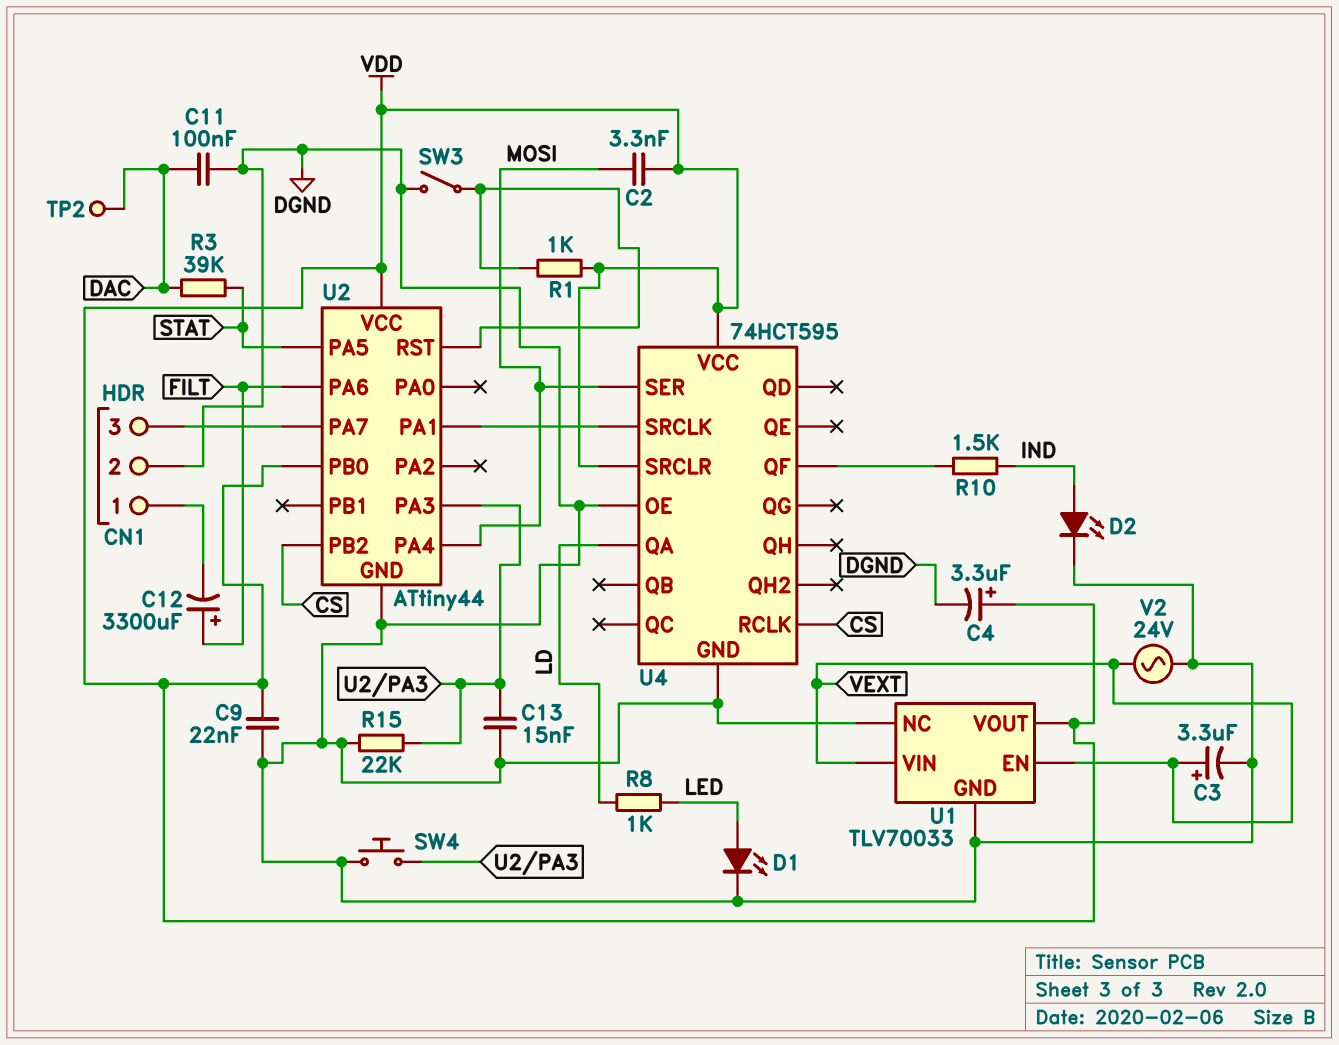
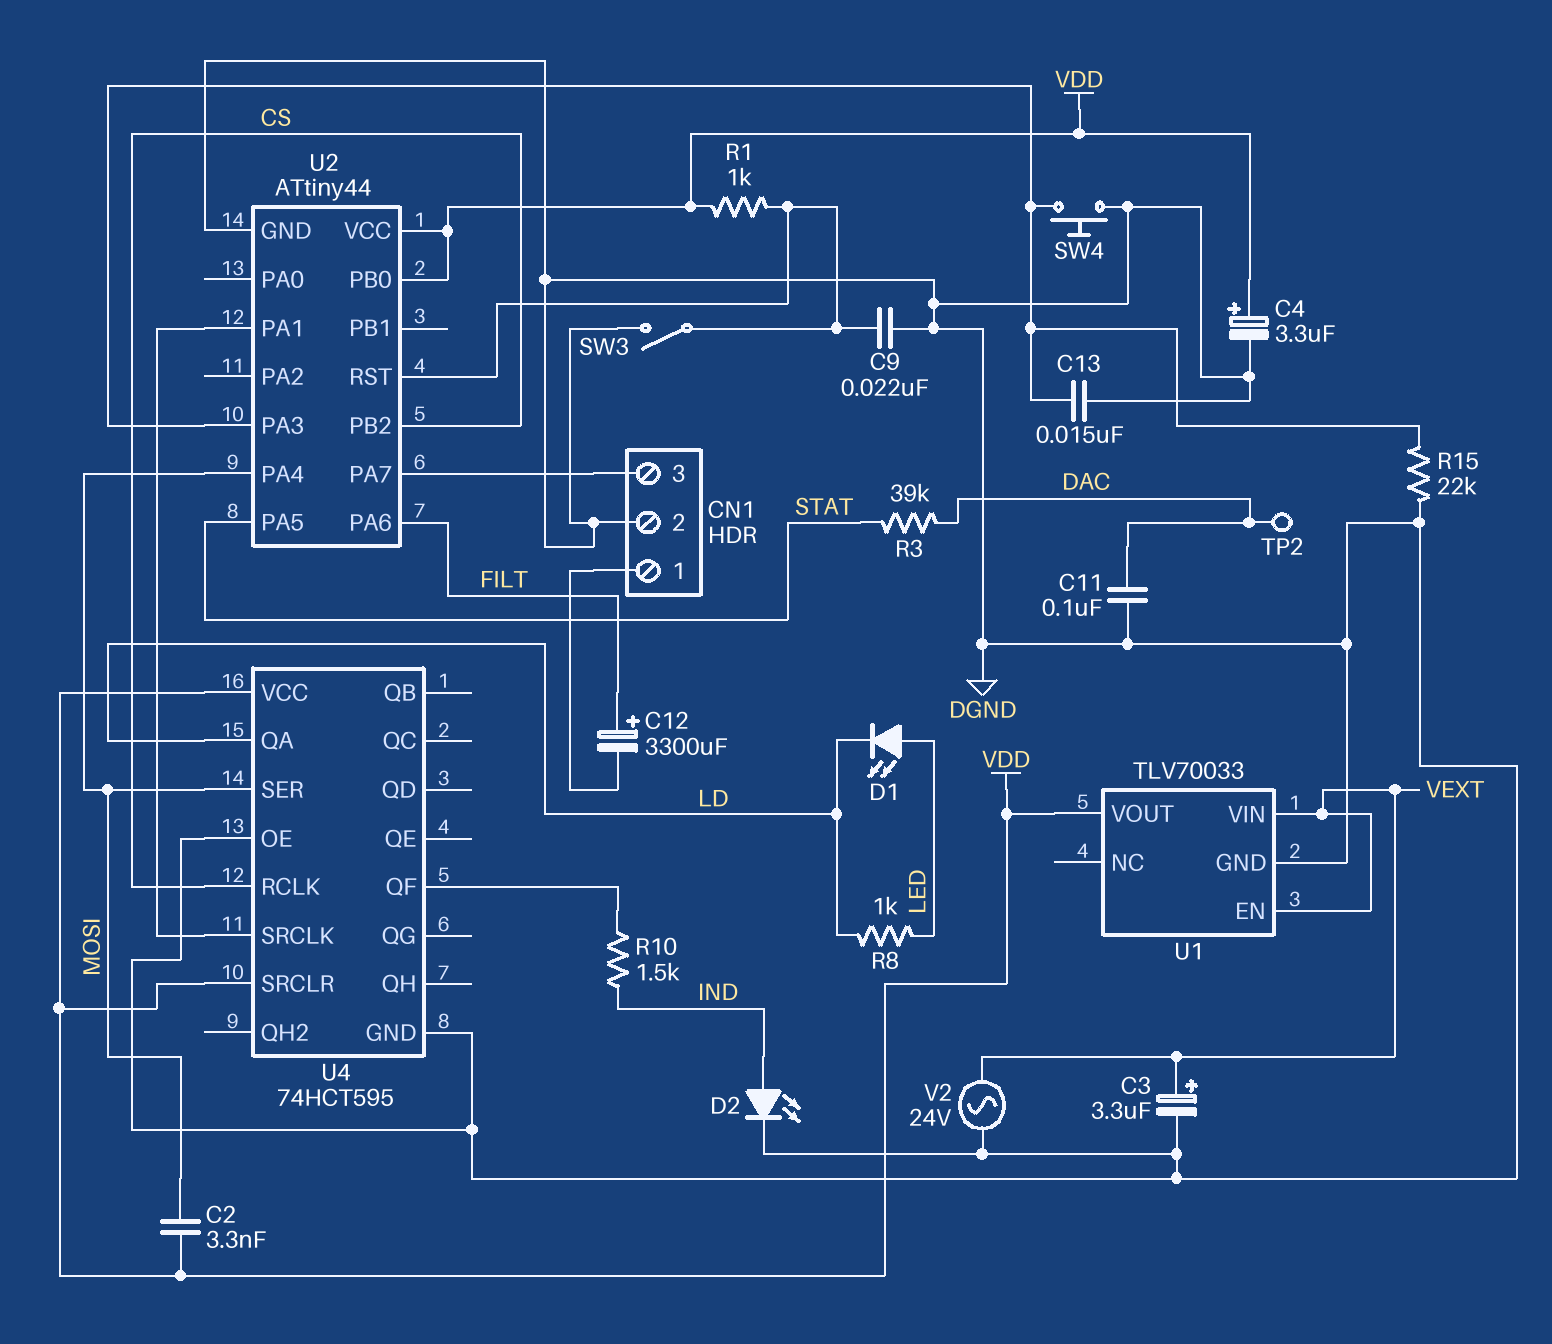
C9: 22nF (DGND, VDD) -> 22nF (DGND, U2/RST)
D1: LED (A LED, K DGND) -> LED (A LED, K LD)
U1 pin NC: DGND -> none

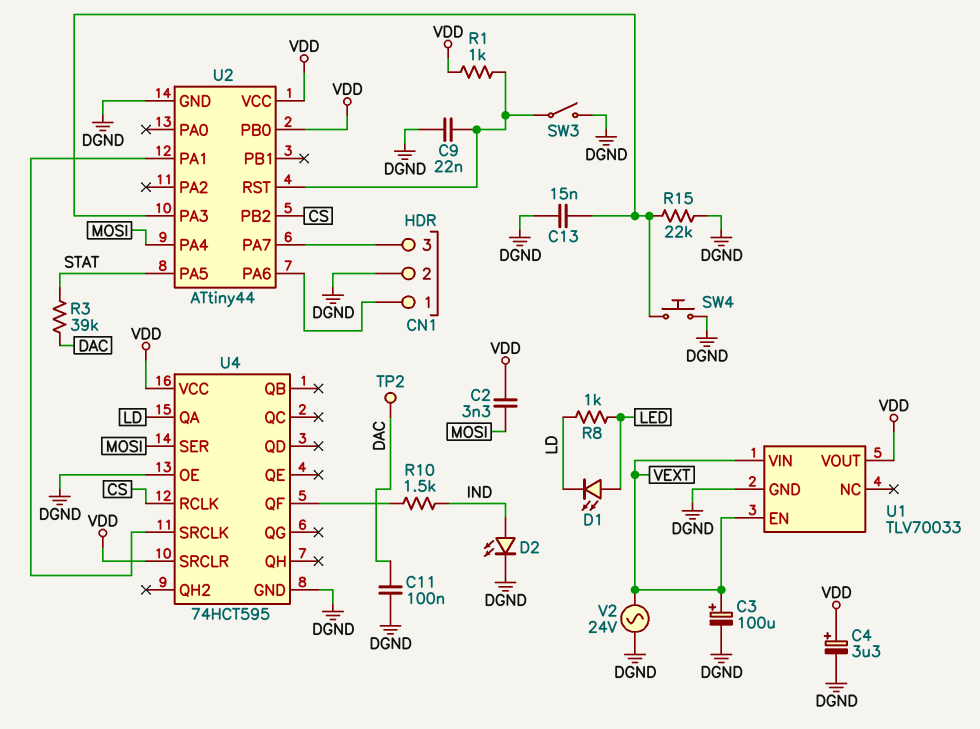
C3: 3.3uF (plus VEXT, minus DGND) -> 100uF (plus VEXT, minus DGND)
C12: 3300uF (plus FILT, minus CN1/1) -> none
U2 pin PA6: FILT -> CN1/1

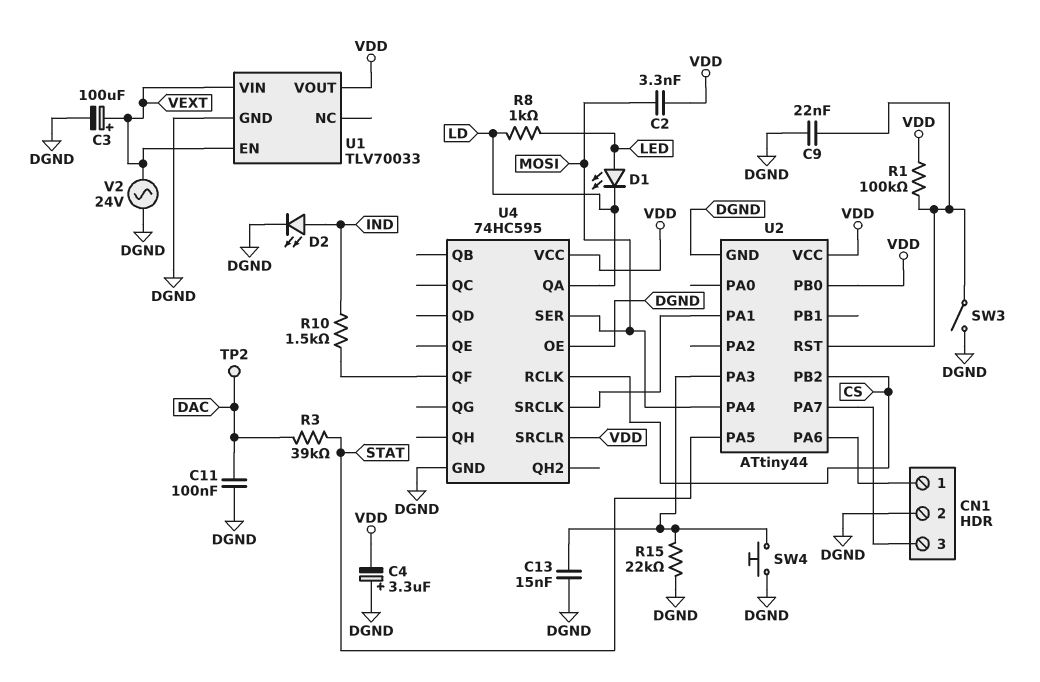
C4: 3.3uF (plus VDD, minus DGND) -> 3.3uF (plus DGND, minus VDD)
R1: 1k (U2/RST, VDD) -> 100k (U2/RST, VDD)
U4: 74HCT595 -> 74HC595

